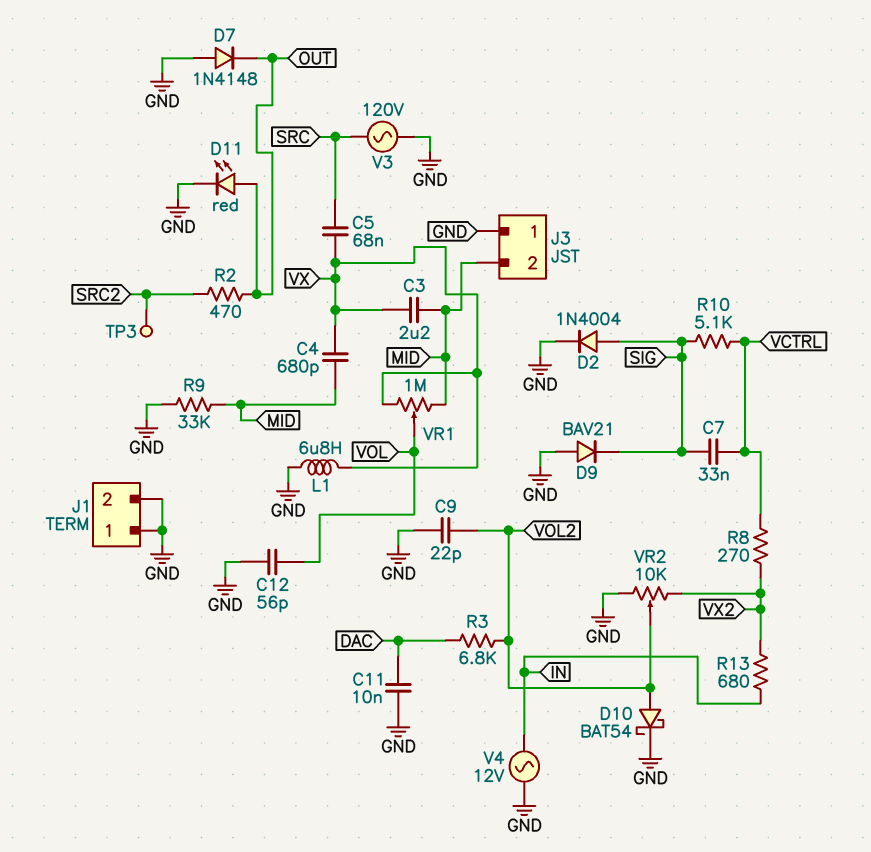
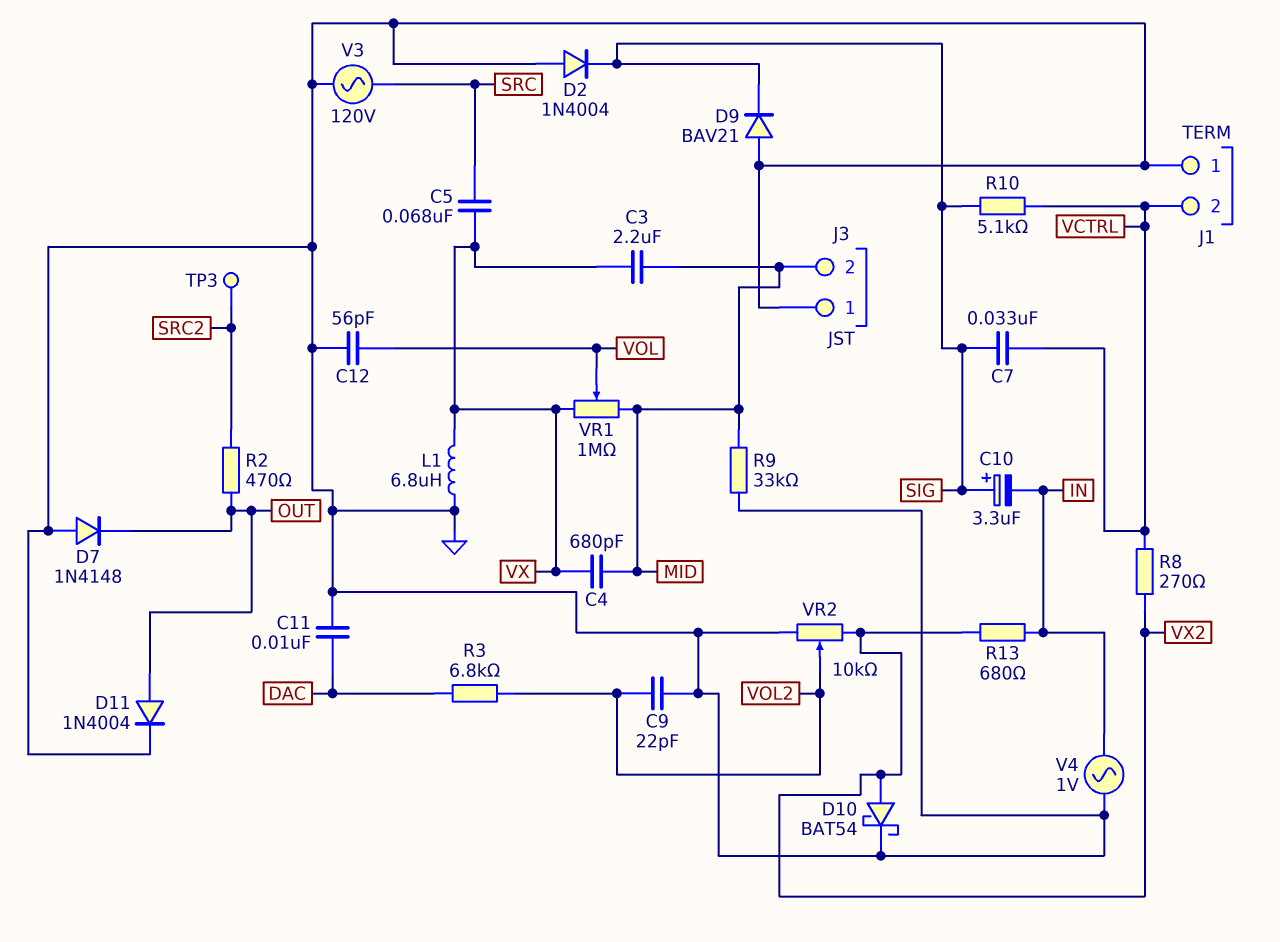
C10: none -> 3.3uF (plus SIG, minus IN)
D2: diode 1N4004 (A SIG, K GND) -> diode 1N4004 (A GND, K SIG)
D10: schottky BAT54 (A VOL2, K GND) -> schottky BAT54 (A VX2, K GND)
D11: LED red (A OUT, K GND) -> diode 1N4004 (A OUT, K GND)
J1 pin 2: GND -> VCTRL
V4: AC 12V (GND, IN) -> AC 1V (GND, IN)

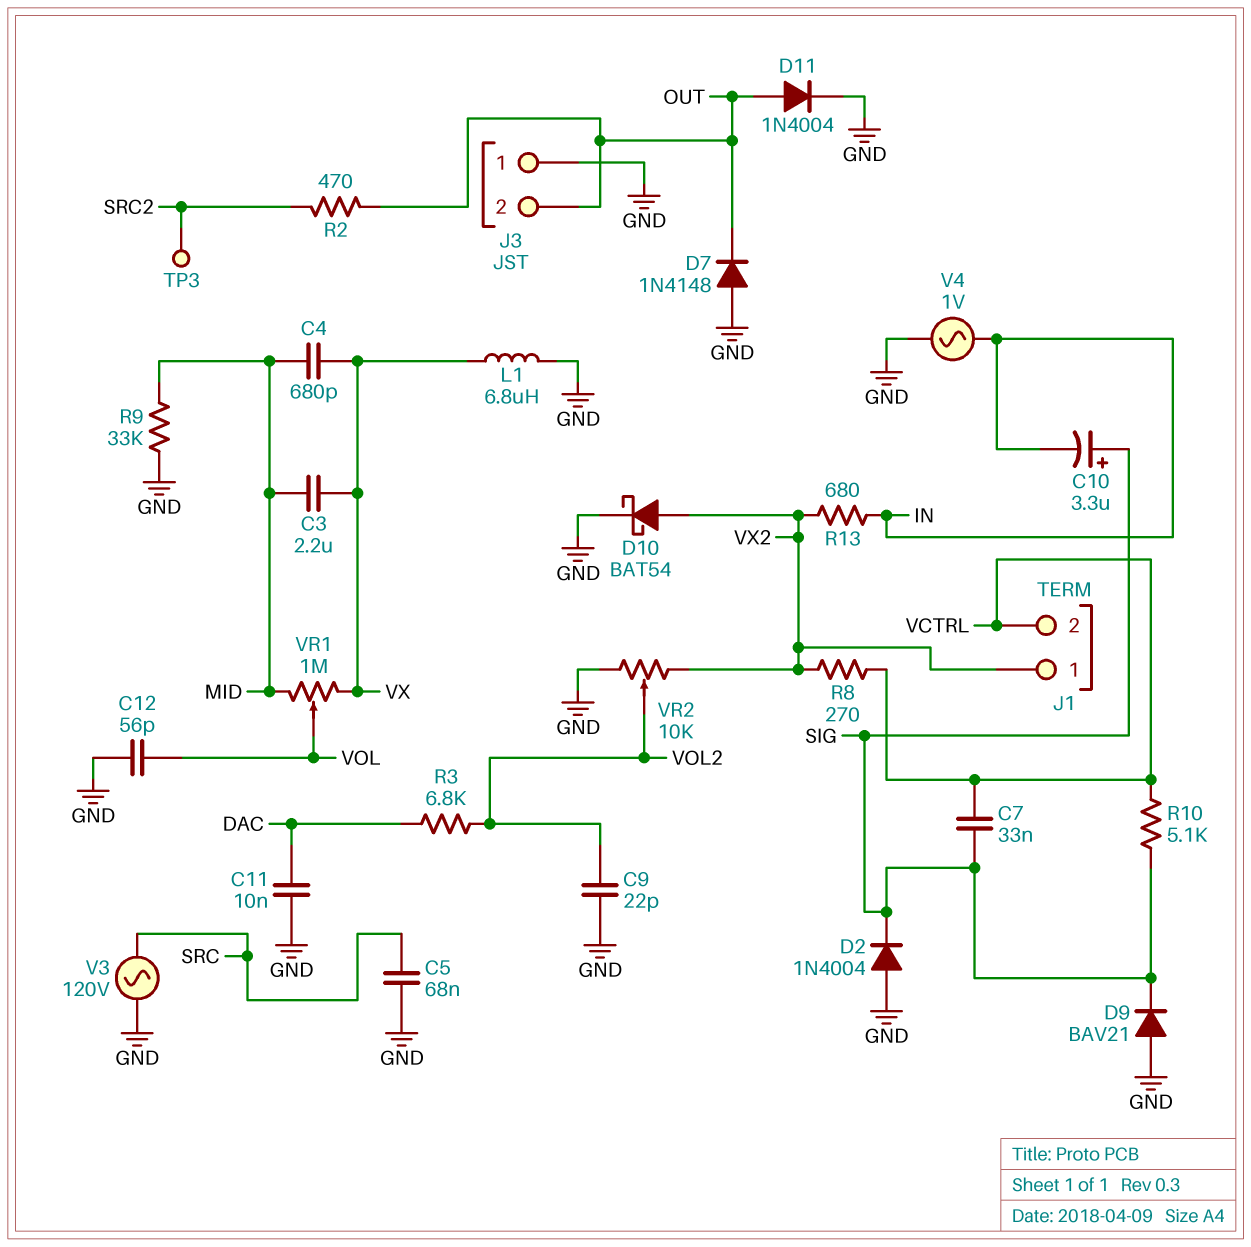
C5: 68nF (SRC, VX) -> 68nF (GND, SRC)
J1 pin 1: GND -> VX2
J3 pin 2: MID -> OUT

